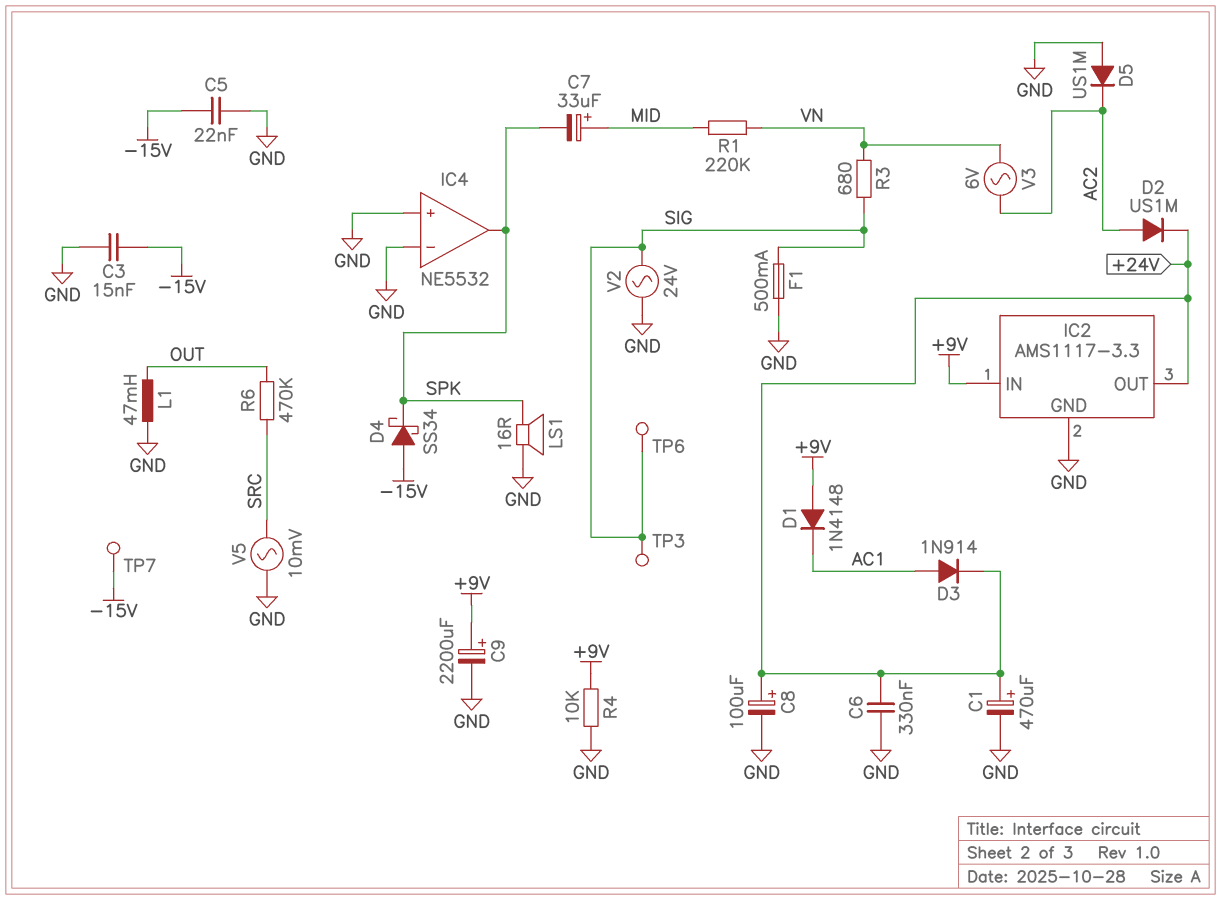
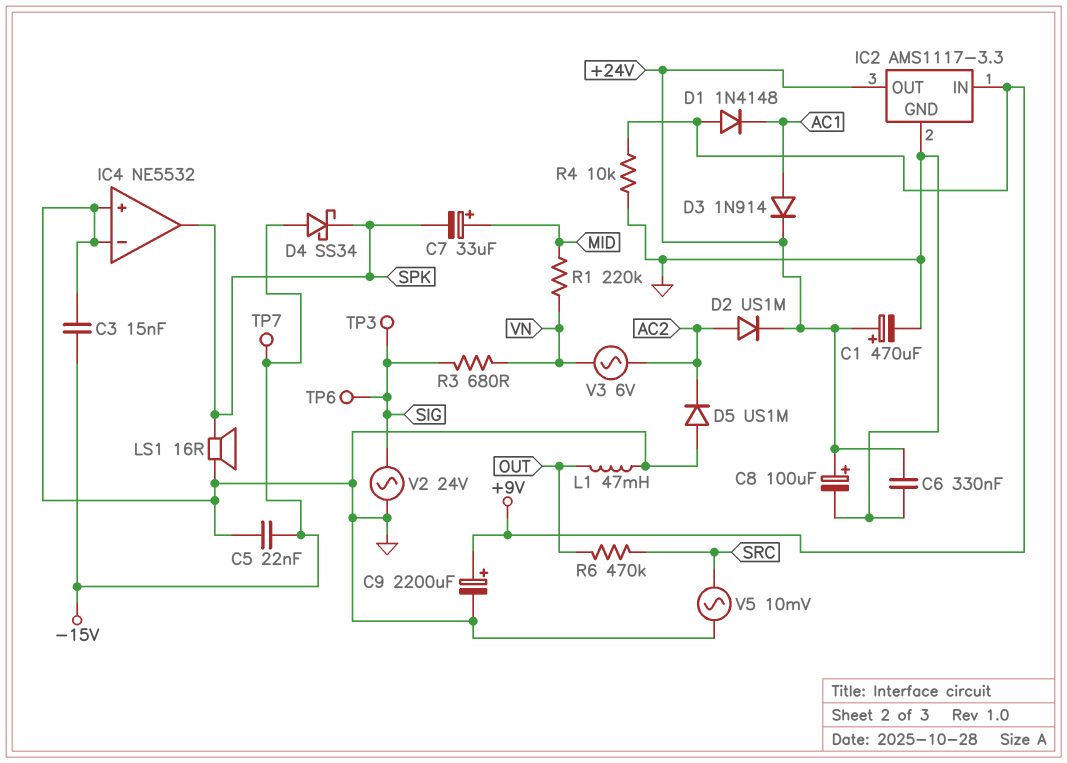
F1: 500mA (GND, SIG) -> none

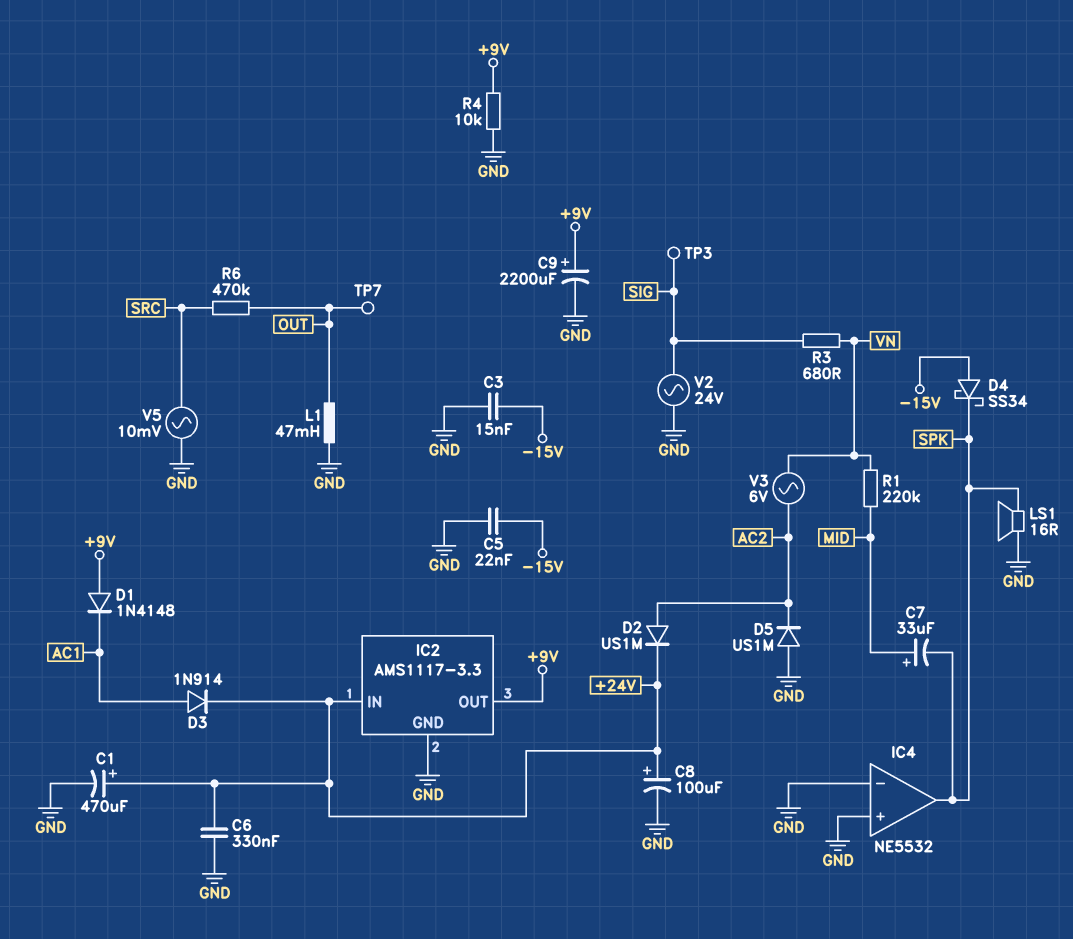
IC2 pin IN: +9V -> +24V
IC2 pin OUT: +24V -> +9V
TP6: test point (SIG) -> none
TP7: test point (-15V) -> test point (OUT)

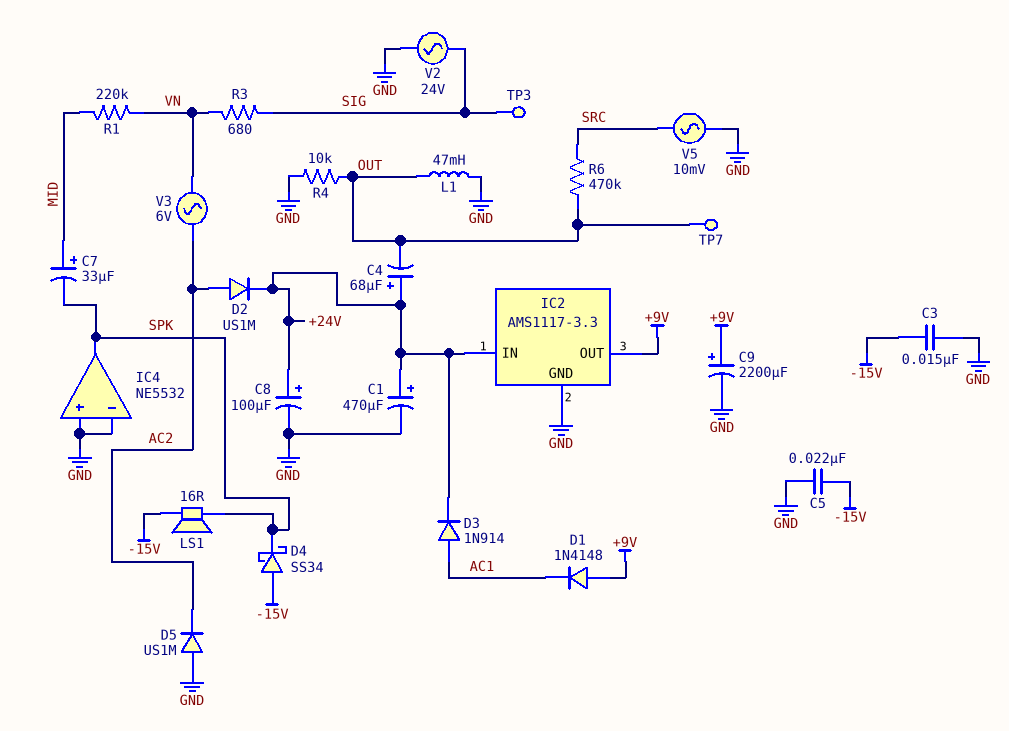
C4: none -> 68uF (plus +24V, minus OUT)
C6: 330nF (+24V, GND) -> none
LS1: speaker 16R (GND, SPK) -> speaker 16R (-15V, SPK)
R4: 10k (+9V, GND) -> 10k (GND, OUT)

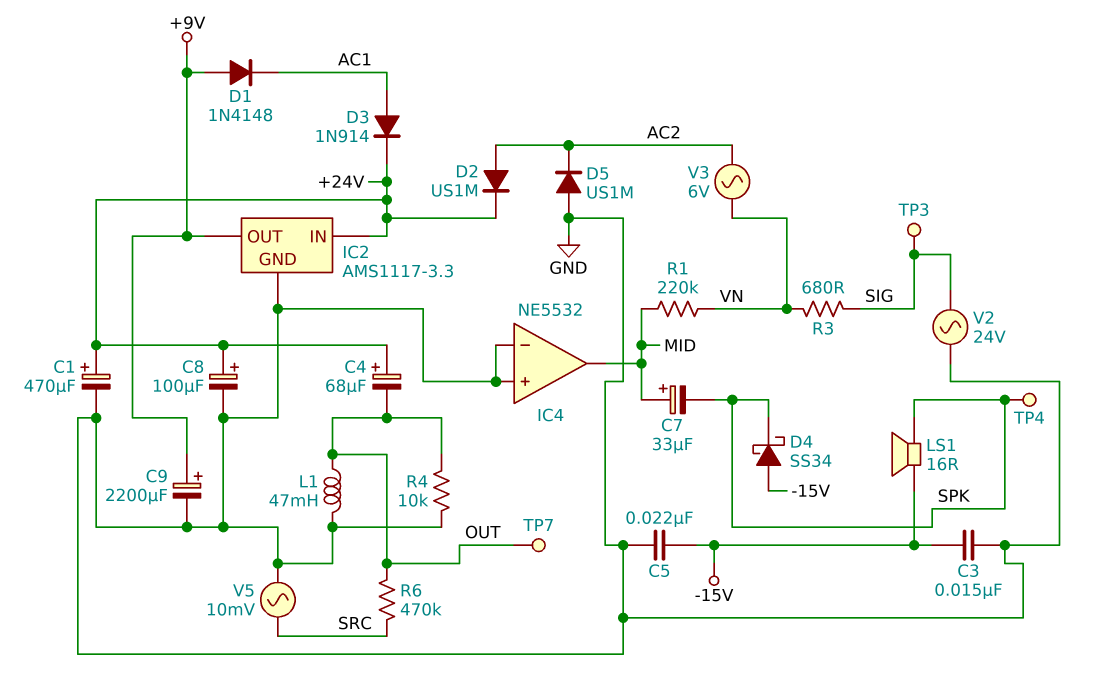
IC4 pin out: SPK -> MID
TP4: none -> test point (SPK)

